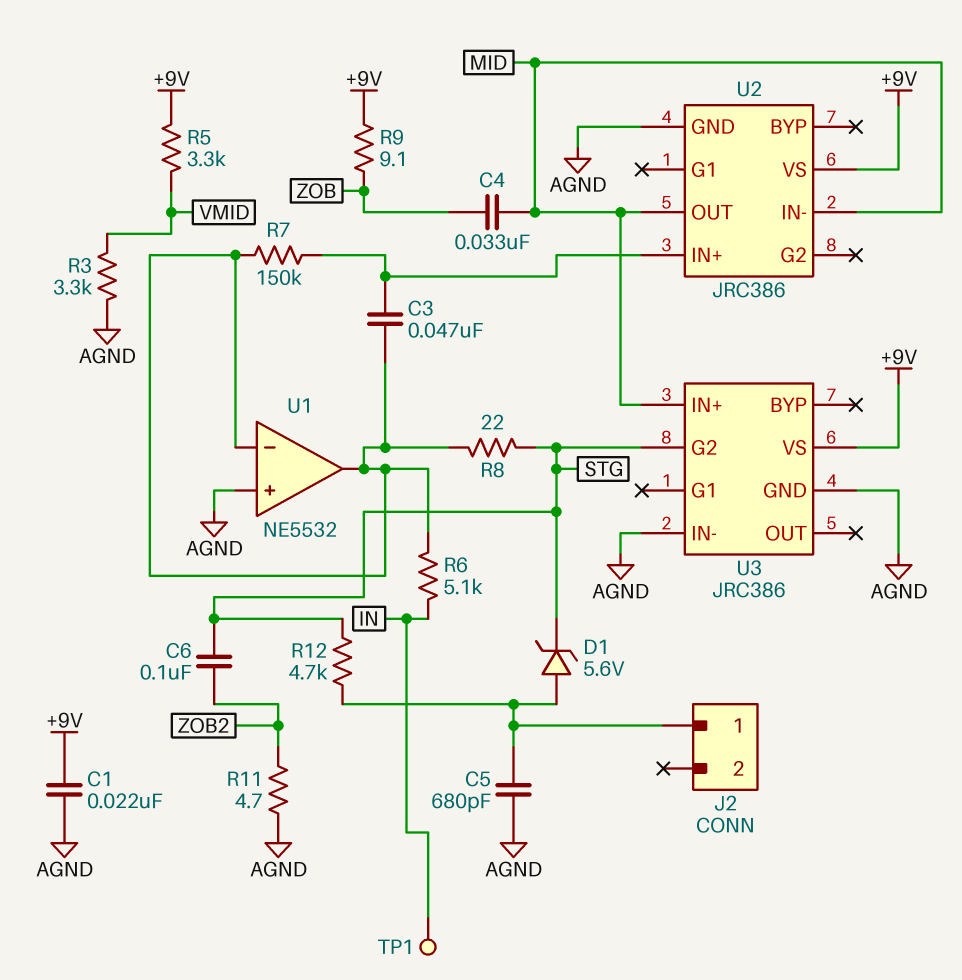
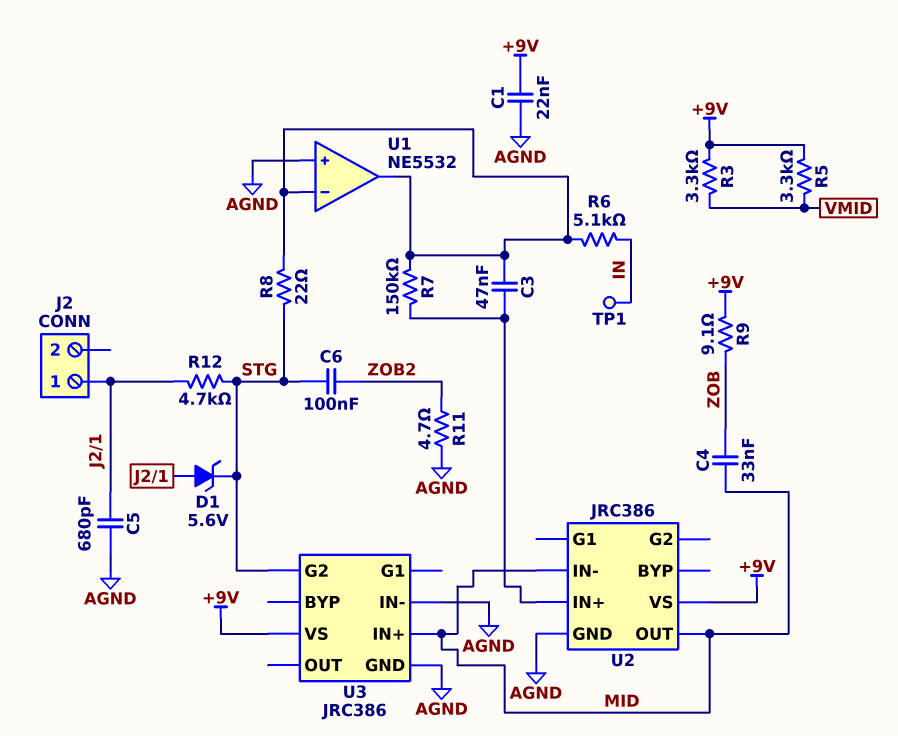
R3: 3.3k (AGND, VMID) -> 3.3k (+9V, VMID)

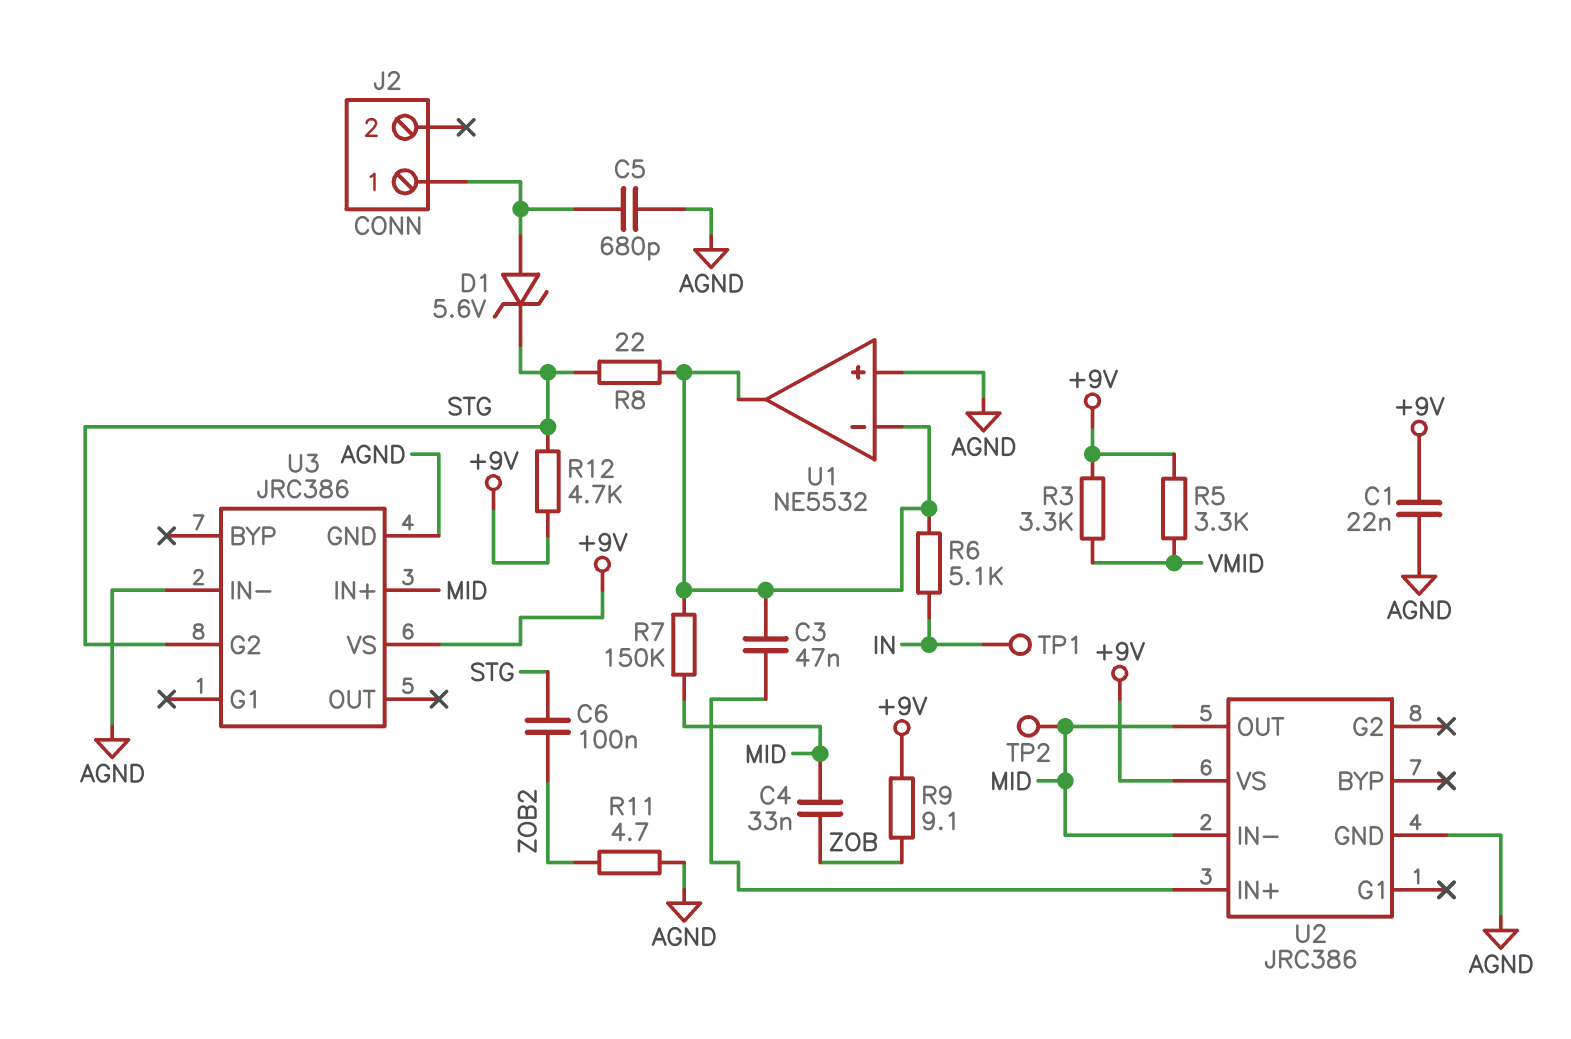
R7: 150k (U1/in-, U2/IN+) -> 150k (MID, U1/in-)
R12: 4.7k (J2/1, STG) -> 4.7k (+9V, STG)
TP2: none -> test point (MID)

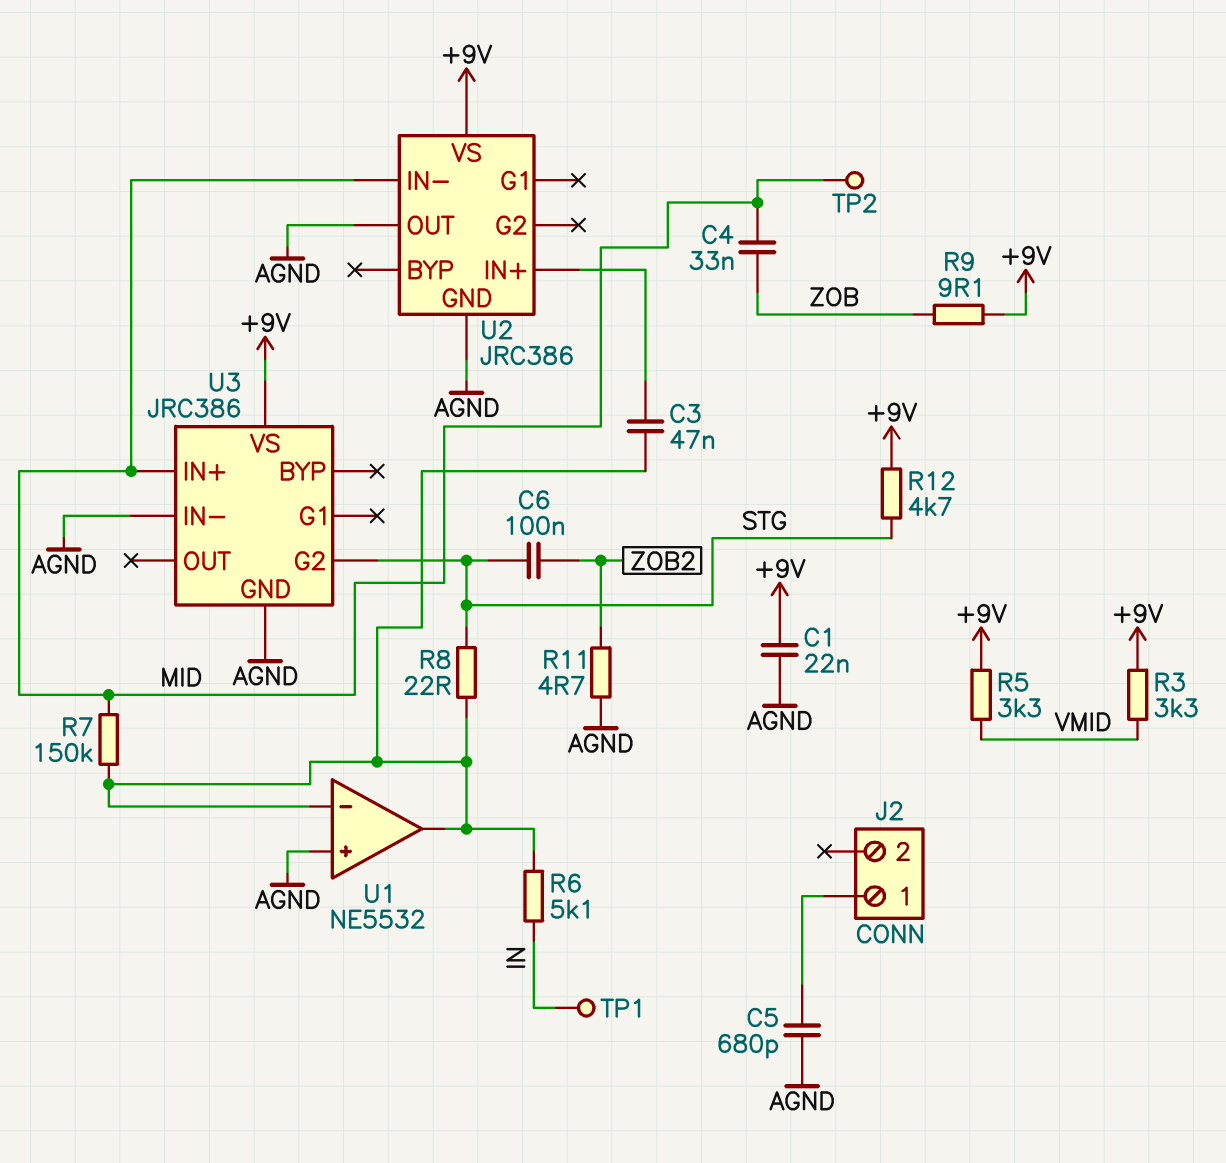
D1: zener 5.6V (A J2/1, K STG) -> none
U2 pin OUT: MID -> AGND

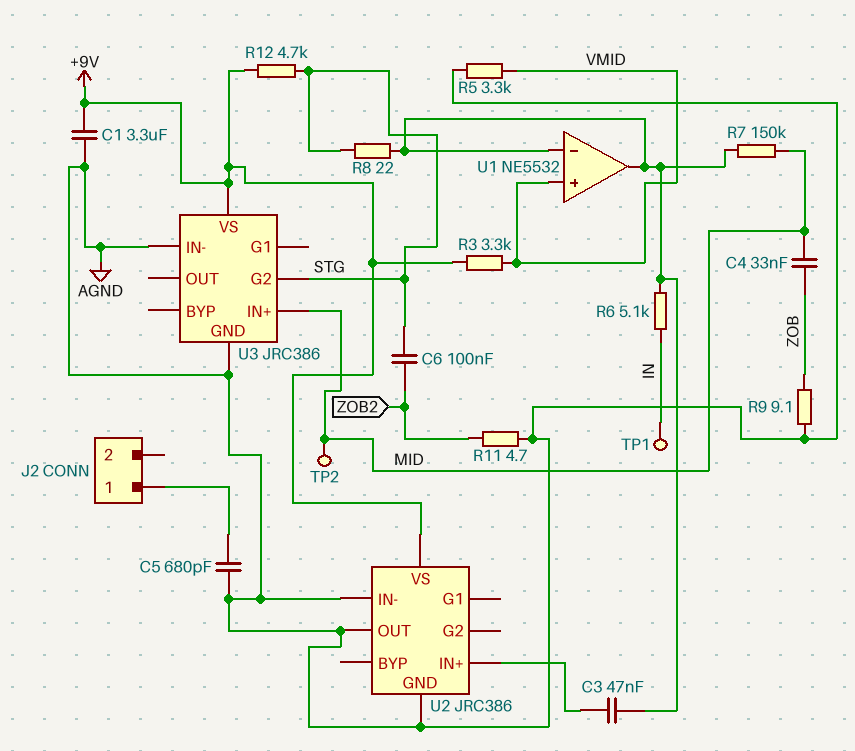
C1: 22nF (+9V, AGND) -> 3.3uF (+9V, AGND)
R5: 3.3k (+9V, VMID) -> 3.3k (AGND, VMID)
R9: 9.1 (+9V, ZOB) -> 9.1 (AGND, ZOB)
U1 pin in+: AGND -> VMID
U2 pin IN-: MID -> AGND

